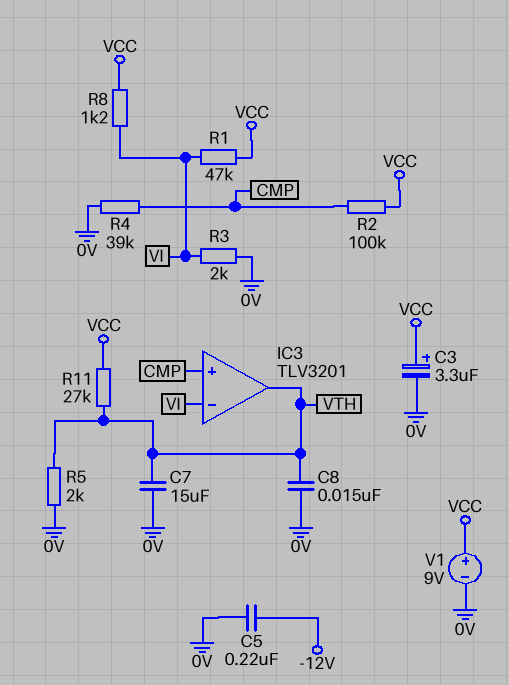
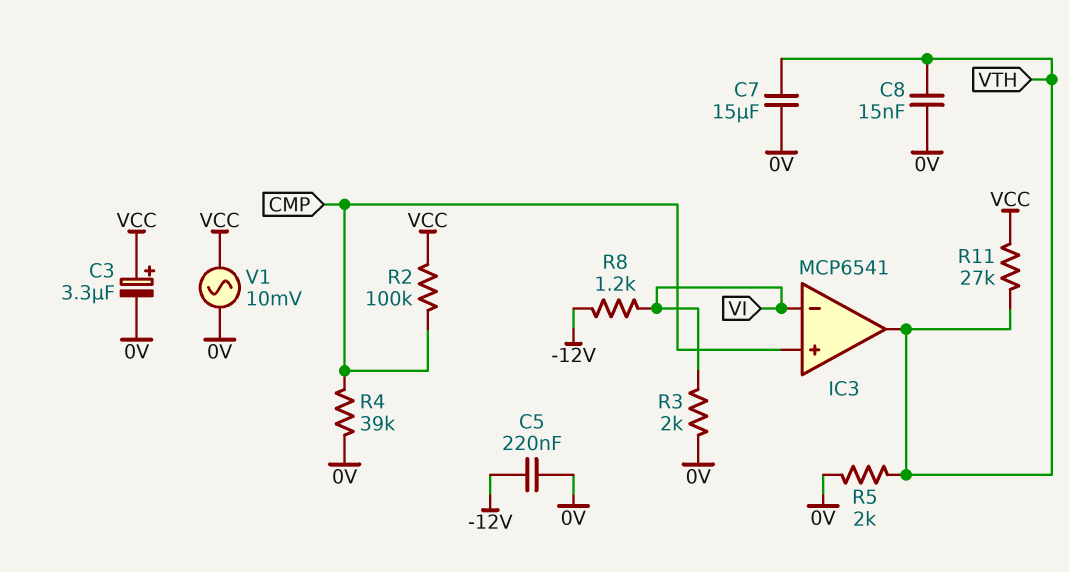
IC3: TLV3201 -> MCP6541
R1: 47k (VCC, VI) -> none
R8: 1.2k (VCC, VI) -> 1.2k (-12V, VI)
V1: 9V (plus VCC, minus 0V) -> AC 10mV (0V, VCC)

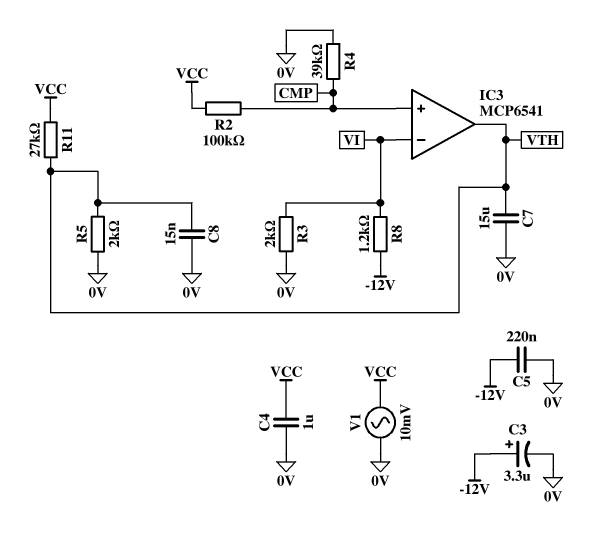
C3: 3.3uF (plus VCC, minus 0V) -> 3.3uF (plus -12V, minus 0V)
C4: none -> 1uF (0V, VCC)

